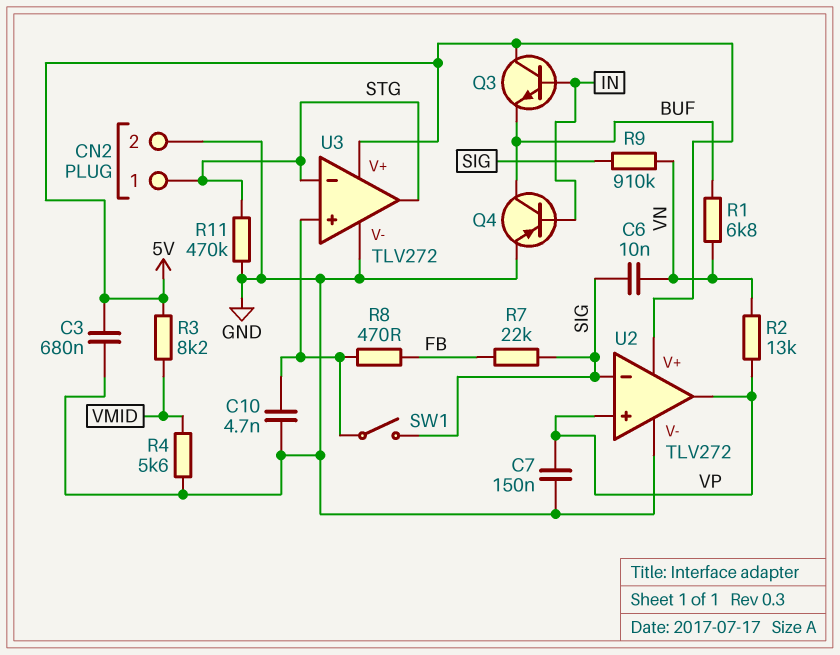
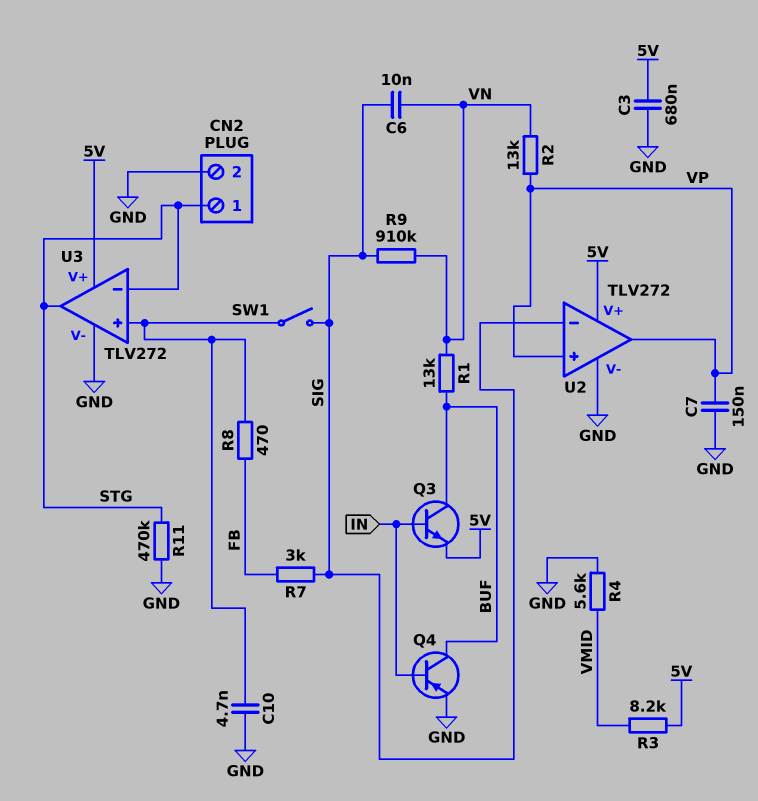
Q3: NPN (B IN, C 5V, E BUF) -> NPN (B IN, C BUF, E 5V)
R1: 6.8k (BUF, VN) -> 13k (BUF, VN)
R7: 22k (FB, SIG) -> 3k (FB, SIG)

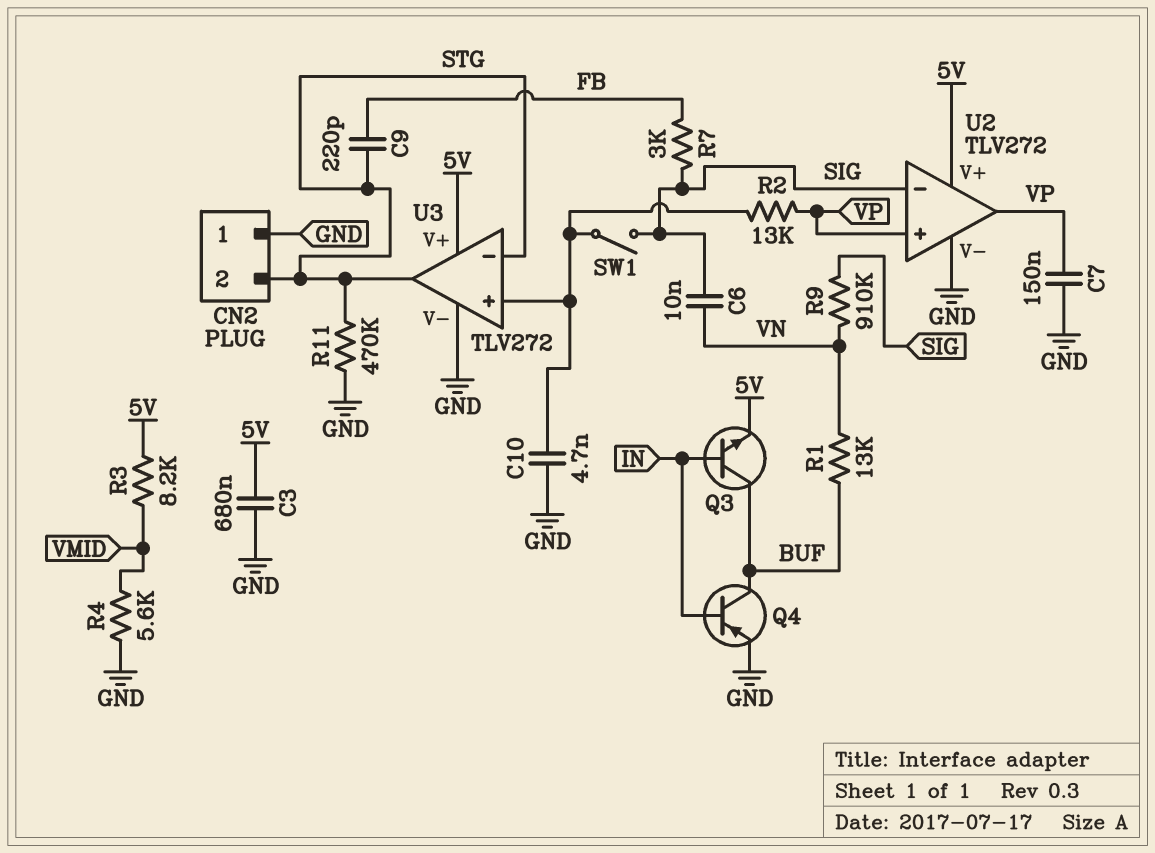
C9: none -> 220pF (FB, STG)
CN2 pin 1: STG -> GND
CN2 pin 2: GND -> STG
R2: 13k (VN, VP) -> 13k (U3/in+, VP)
R8: 470 (FB, U3/in+) -> none

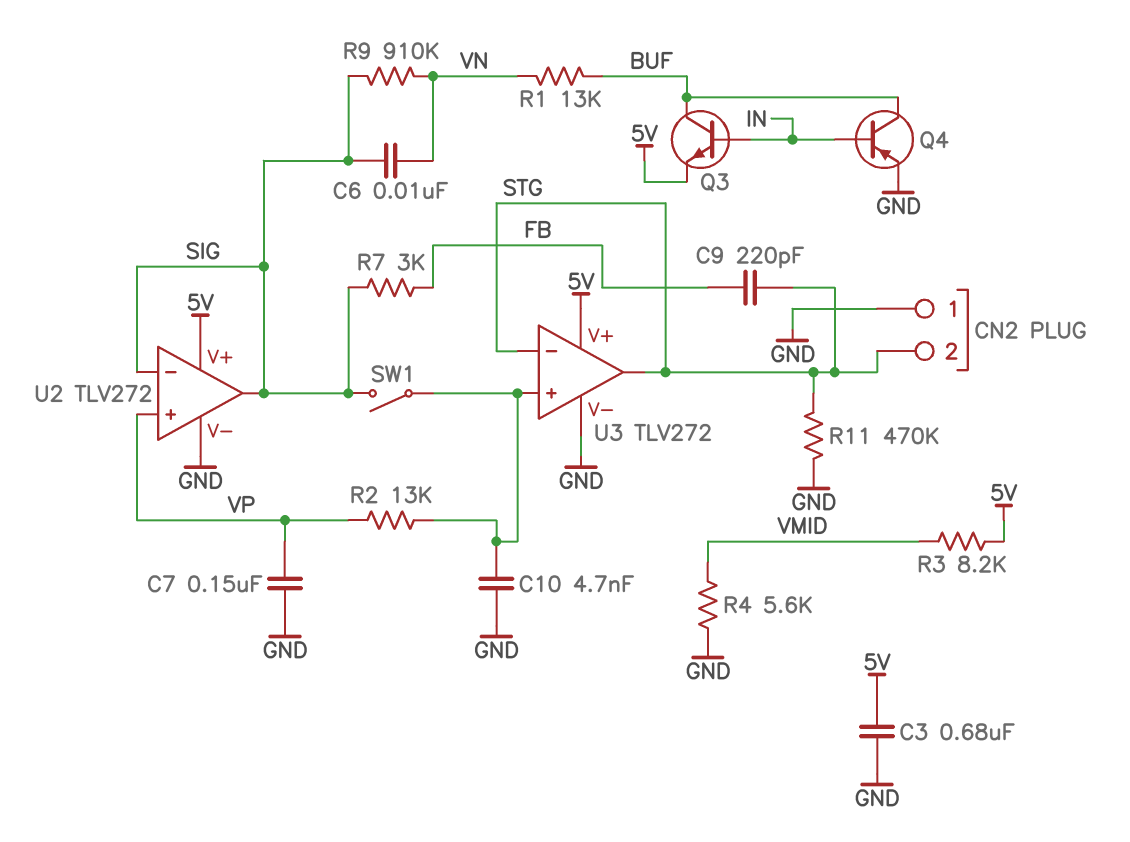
U2 pin out: VP -> SIG

